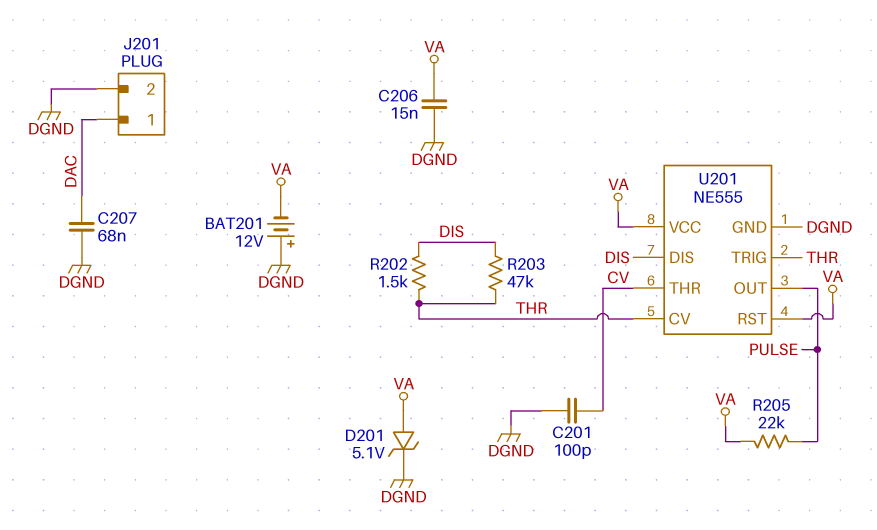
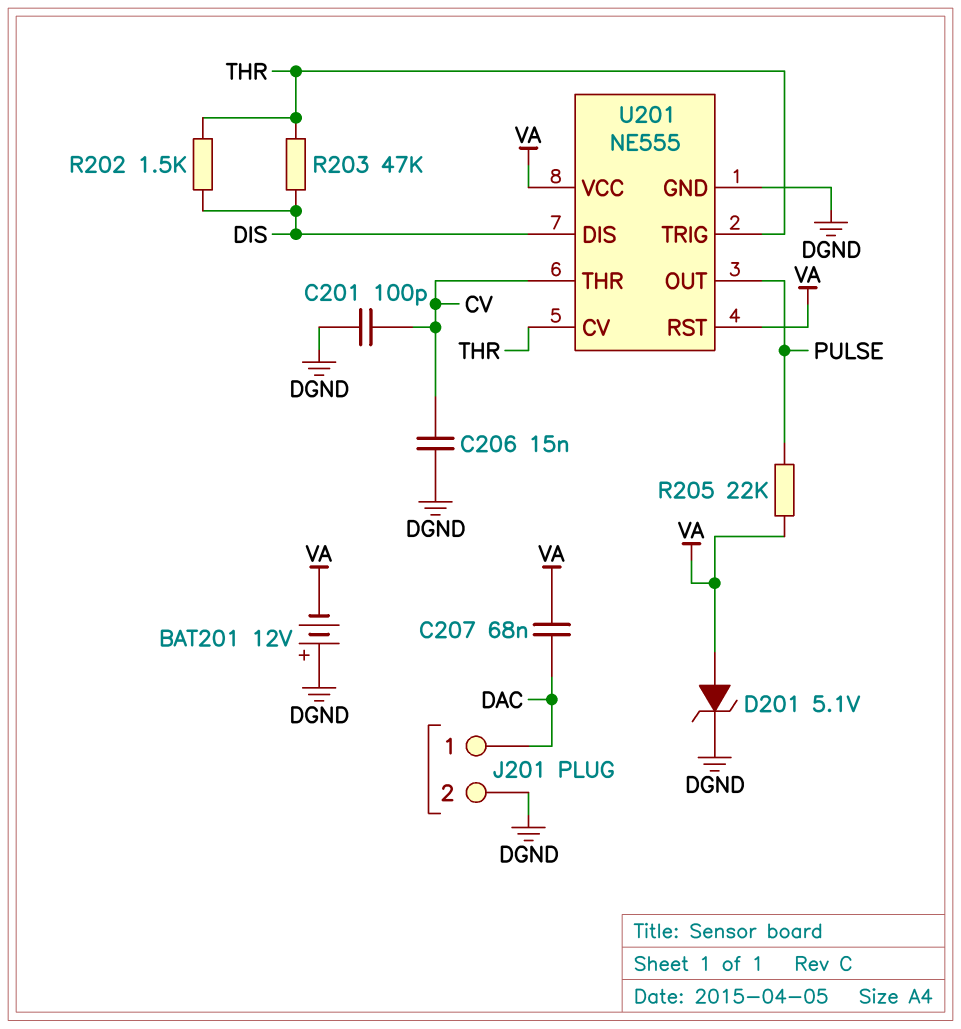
C206: 15nF (DGND, VA) -> 15nF (CV, DGND)
C207: 68nF (DAC, DGND) -> 68nF (DAC, VA)

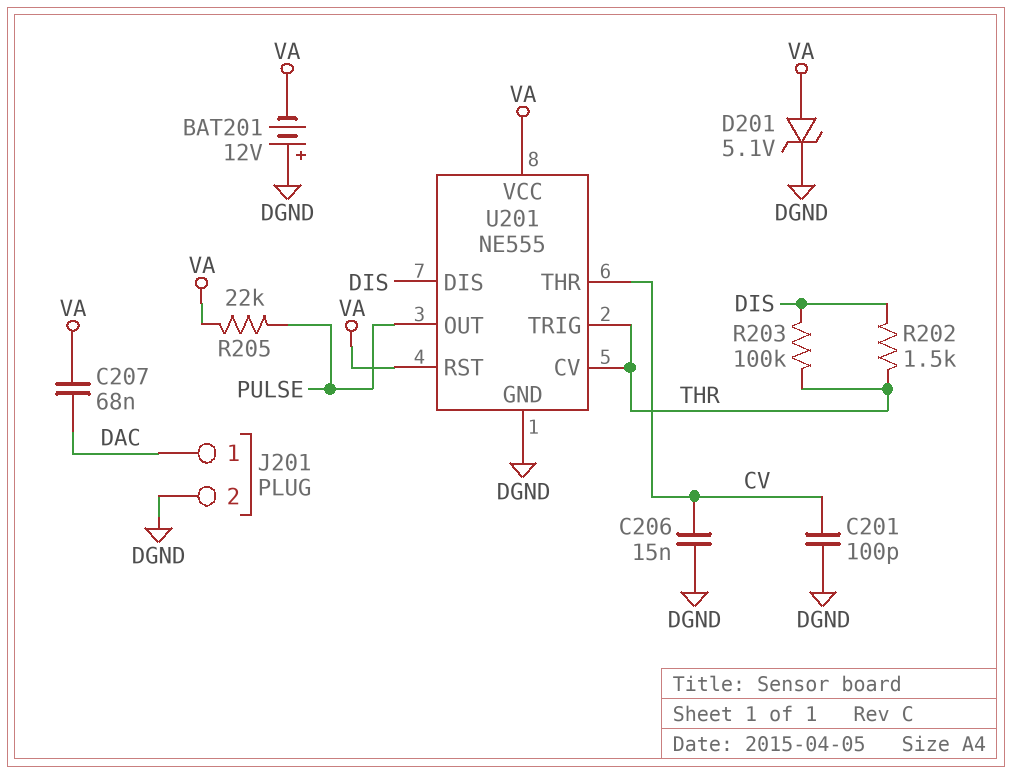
R203: 47k (DIS, THR) -> 100k (DIS, THR)

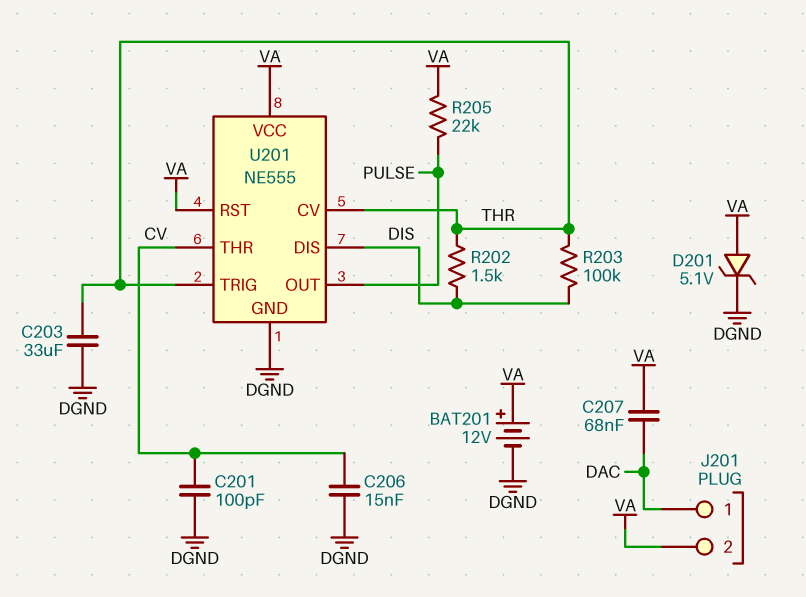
BAT201: 12V (plus DGND, minus VA) -> 12V (plus VA, minus DGND)
C203: none -> 33uF (DGND, THR)
J201 pin 2: DGND -> VA

